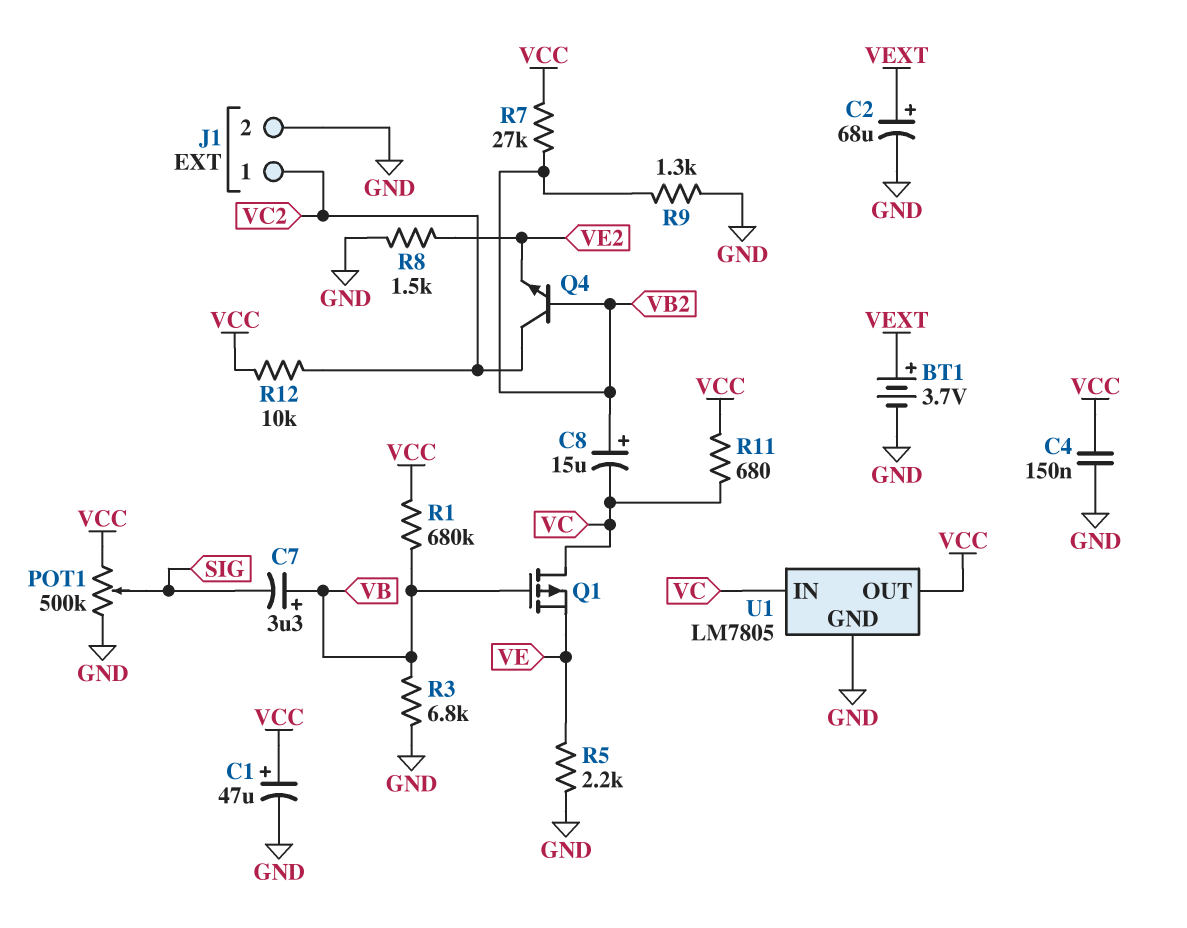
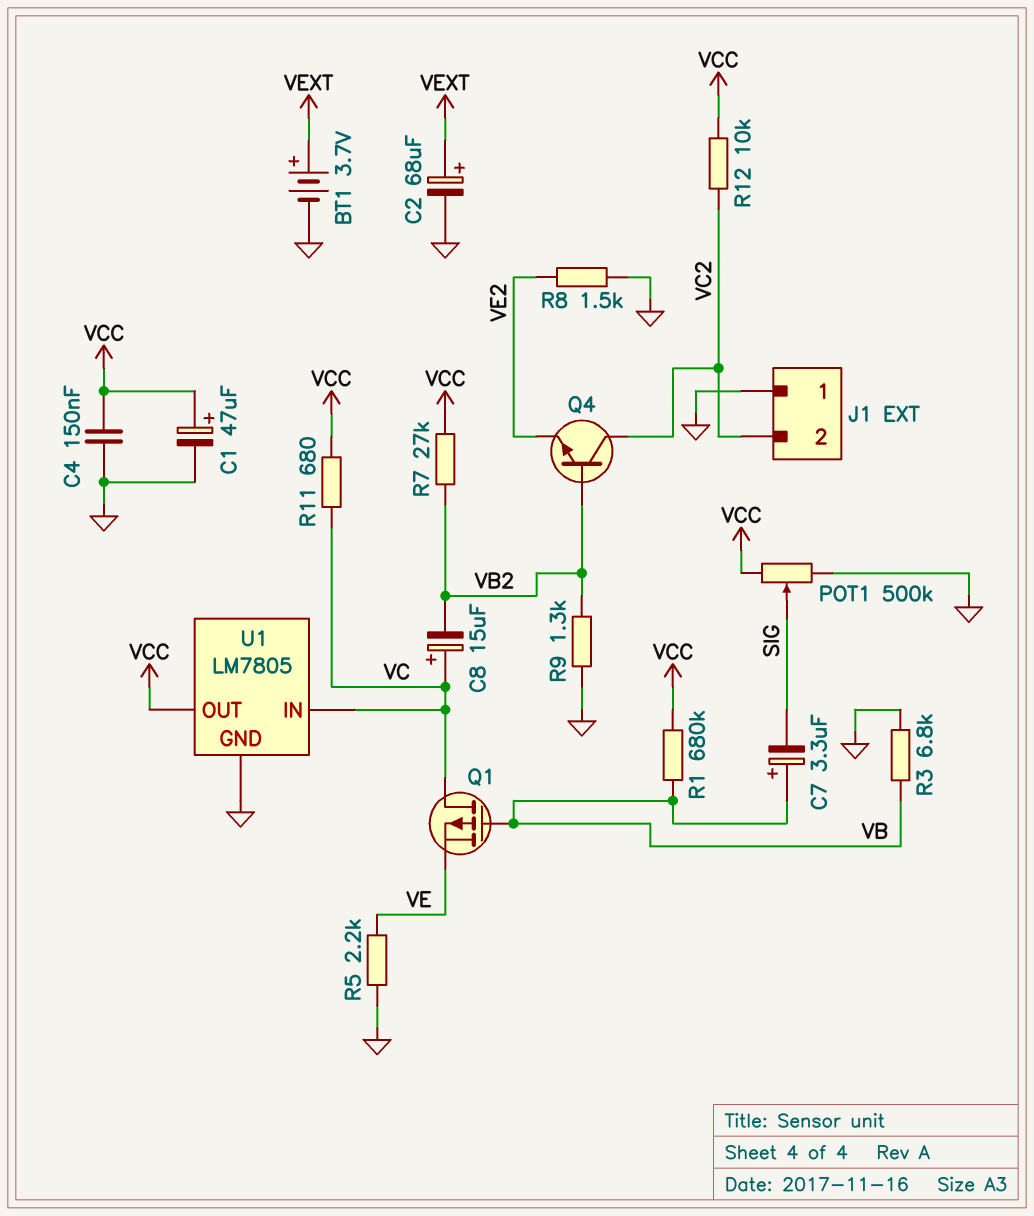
C8: 15uF (plus VB2, minus VC) -> 15uF (plus VC, minus VB2)
J1 pin 1: VC2 -> GND
J1 pin 2: GND -> VC2

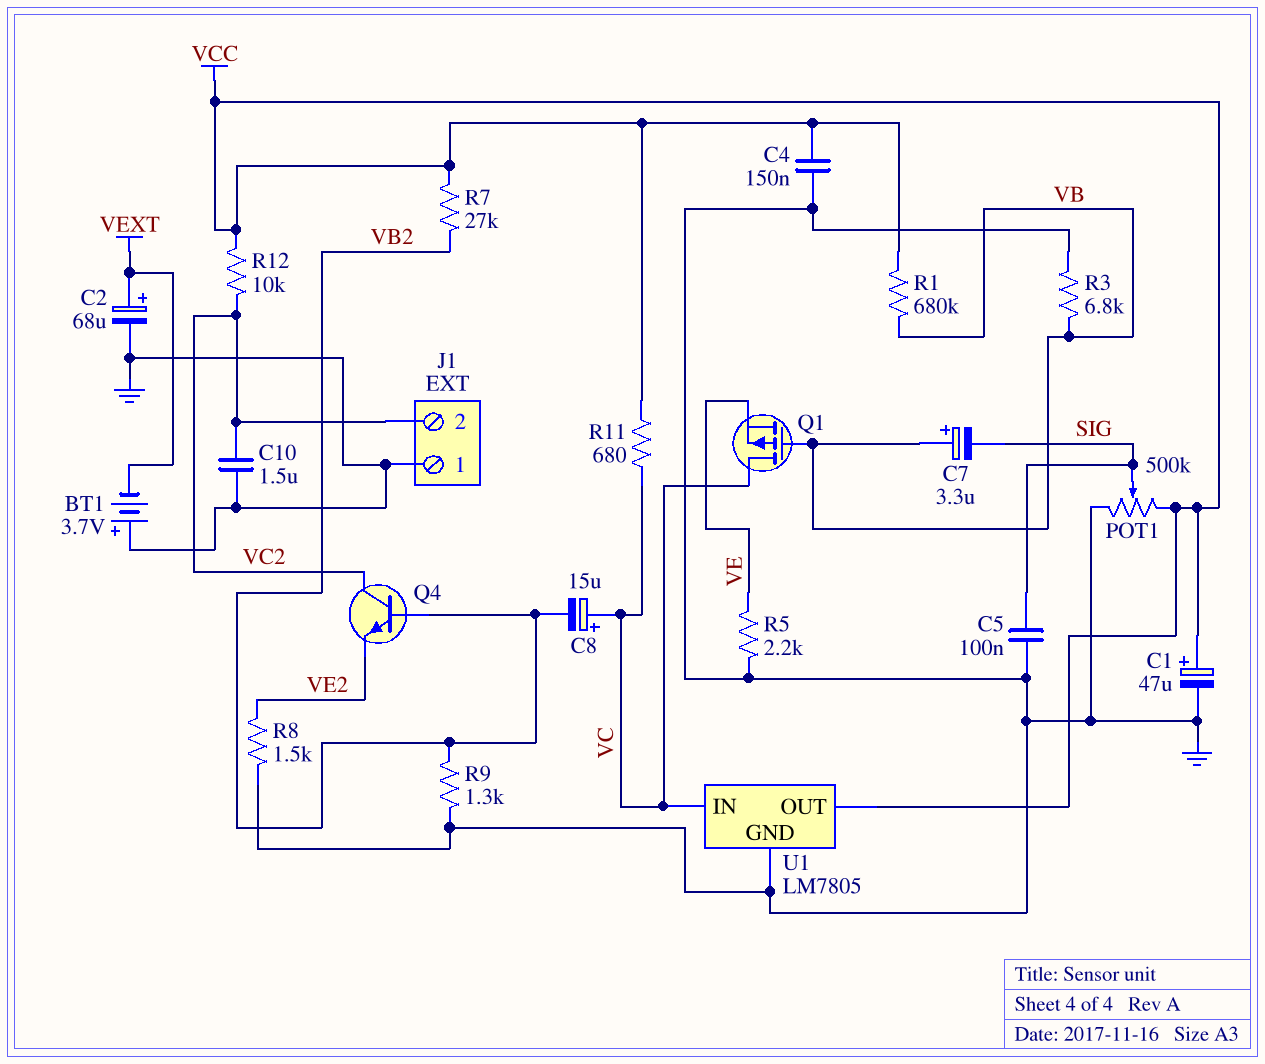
BT1: 3.7V (plus VEXT, minus GND) -> 3.7V (plus GND, minus VEXT)
C5: none -> 100nF (GND, SIG)
C10: none -> 1.5uF (GND, VC2)

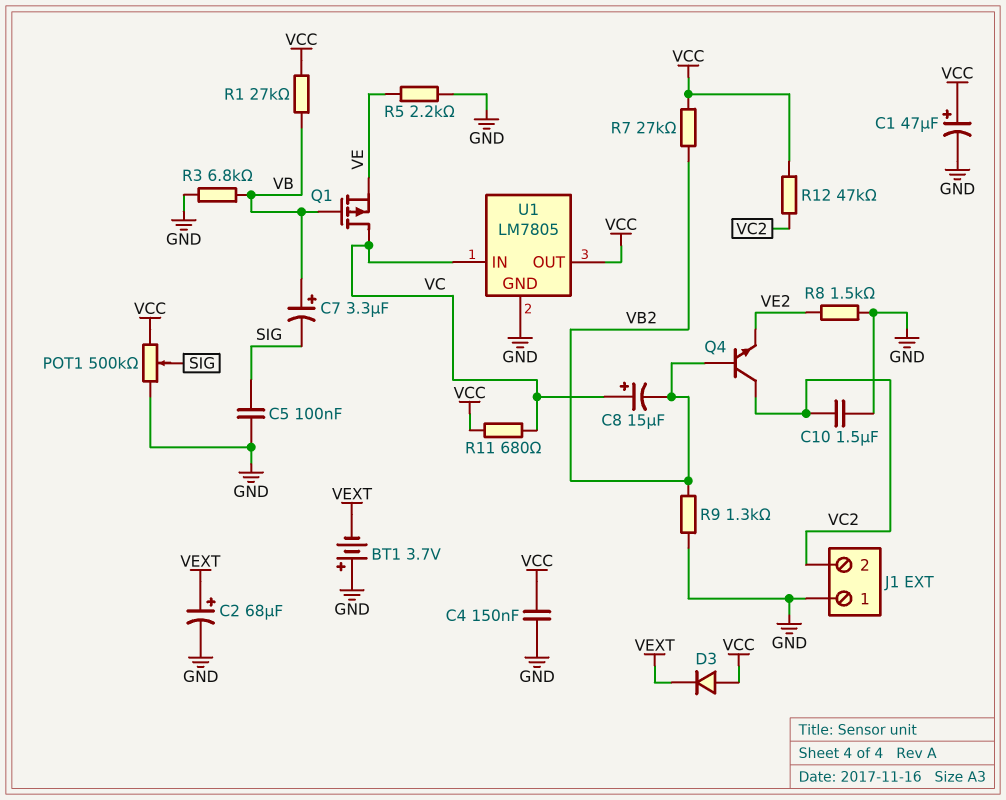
D3: none -> diode (A VCC, K VEXT)
R1: 680k (VB, VCC) -> 27k (VB, VCC)
R12: 10k (VC2, VCC) -> 47k (VC2, VCC)

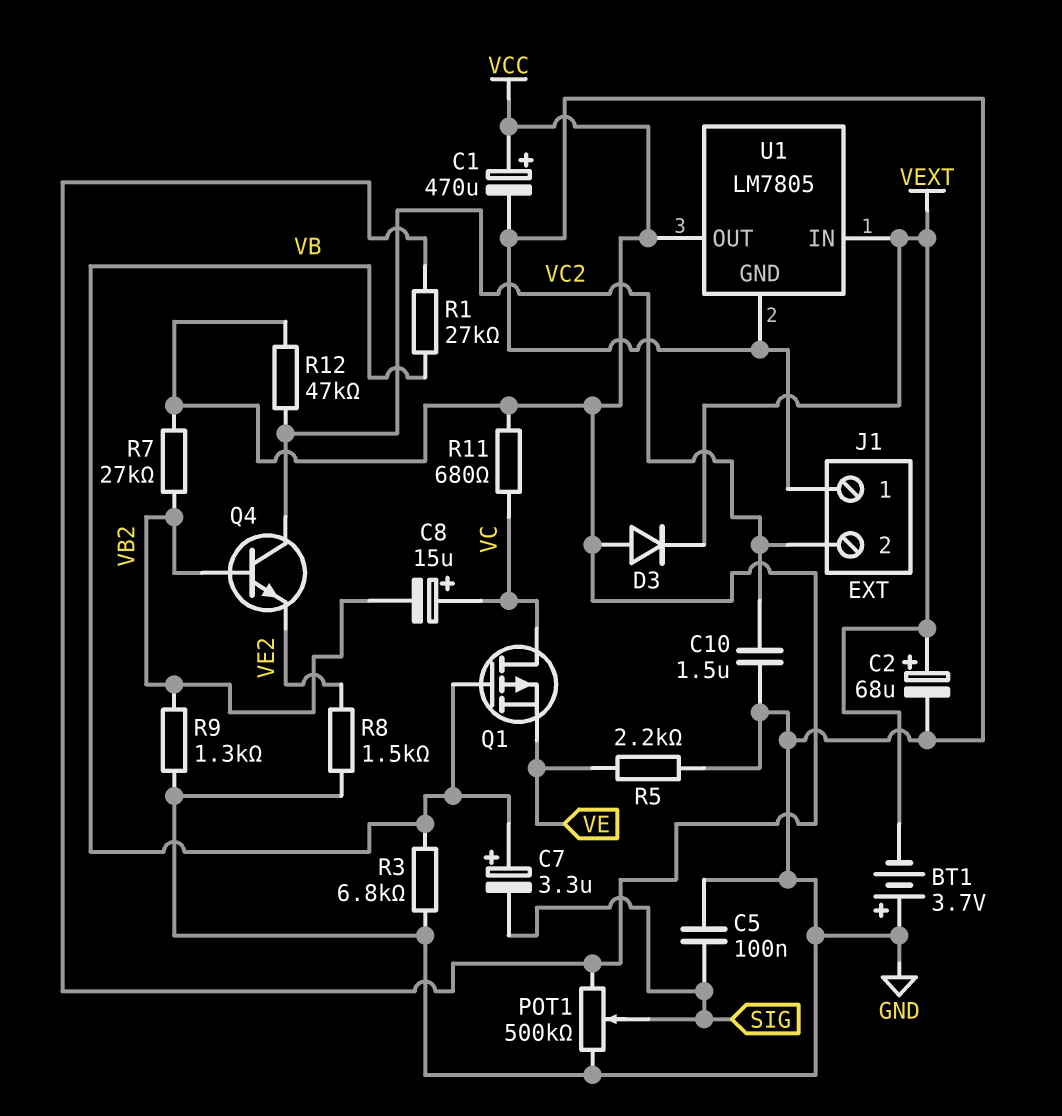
C1: 47uF (plus VCC, minus GND) -> 470uF (plus VCC, minus GND)
C4: 150nF (GND, VCC) -> none
U1 pin IN: VC -> VEXT

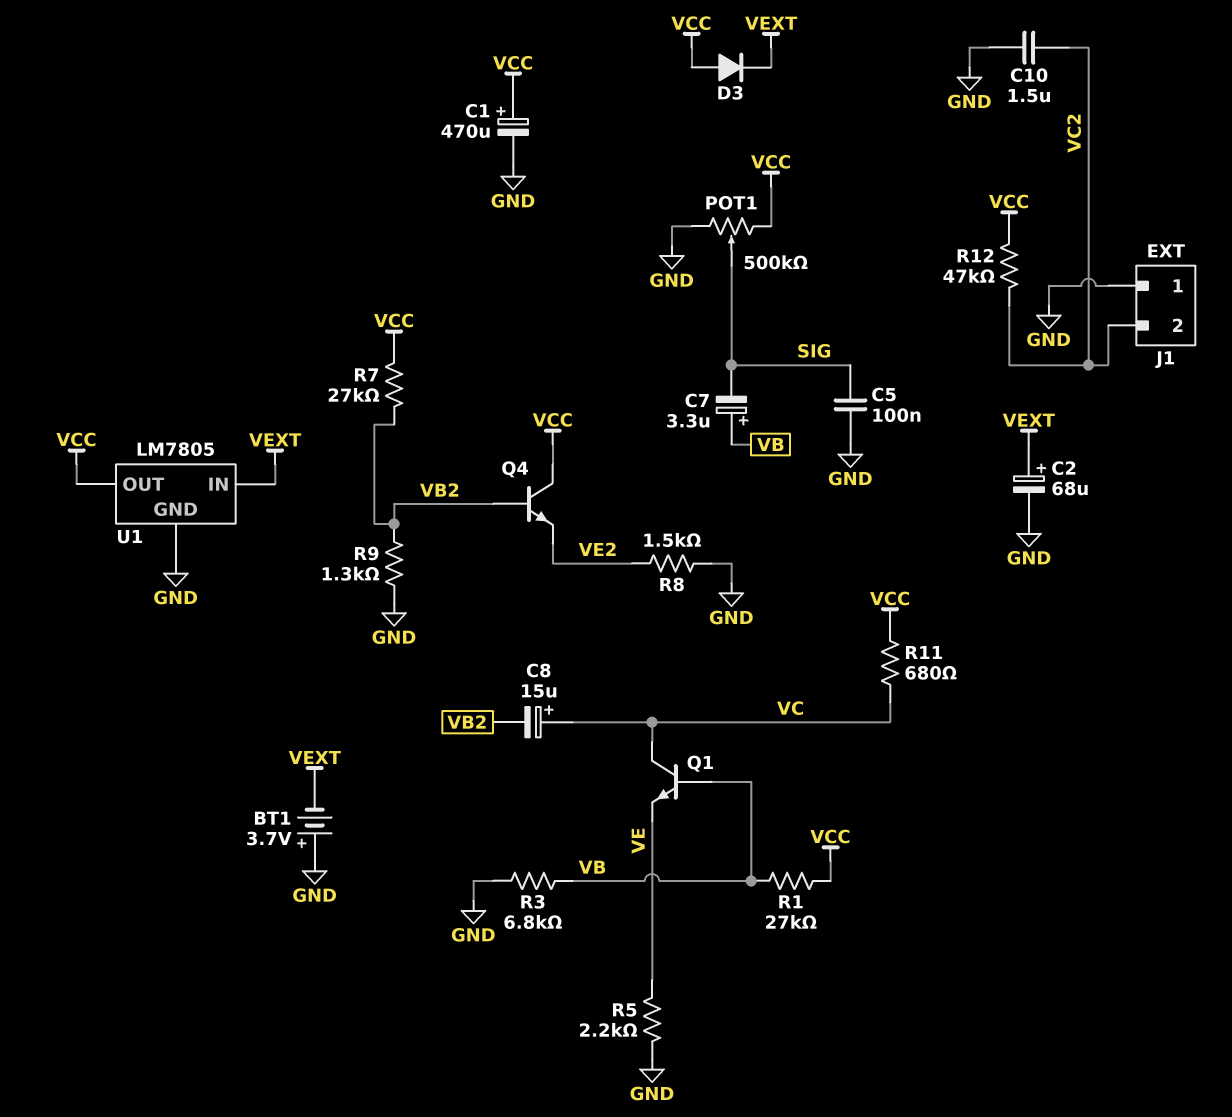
Q1: PMOS (G VB, D VC, S VE) -> NPN (B VB, C VC, E VE)
Q4: NPN (B VB2, C VC2, E VE2) -> NPN (B VB2, C VCC, E VE2)

